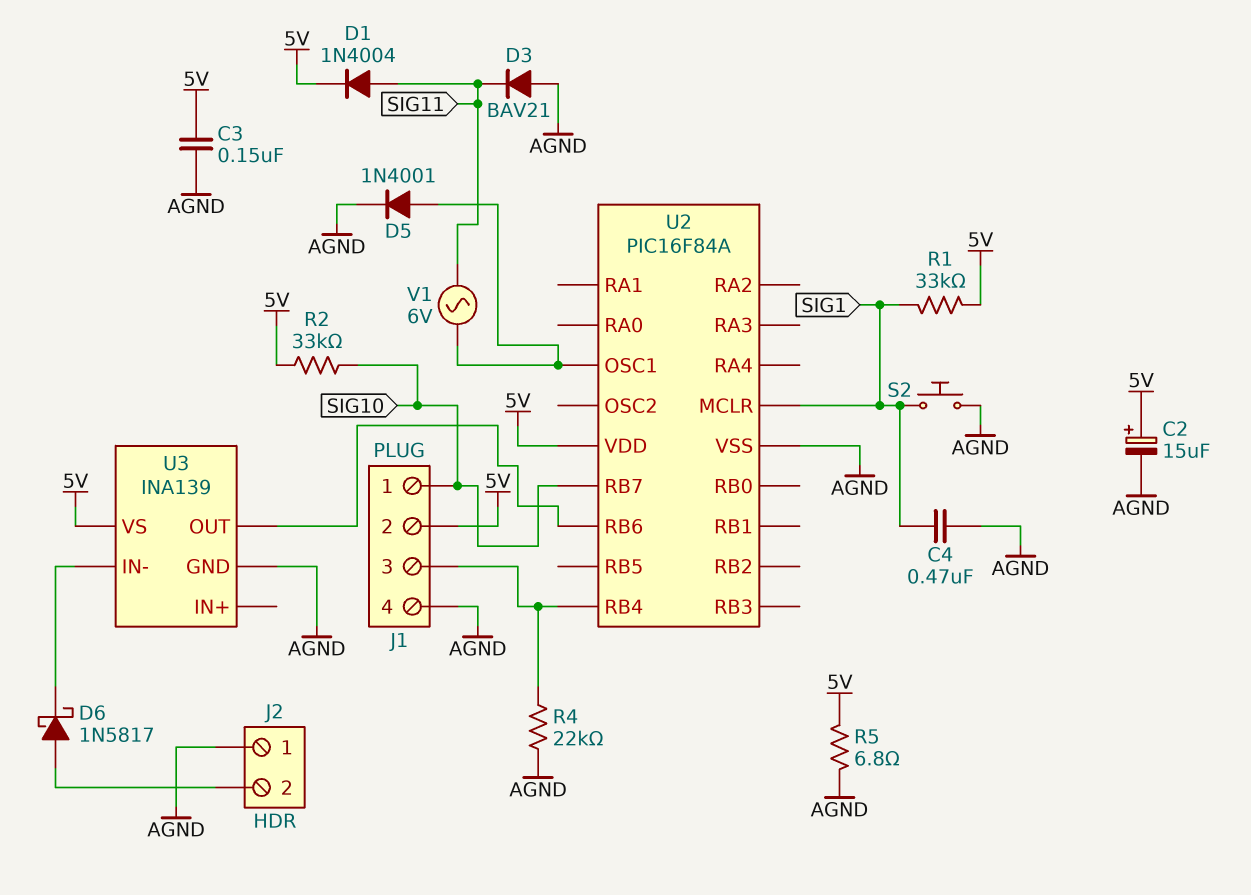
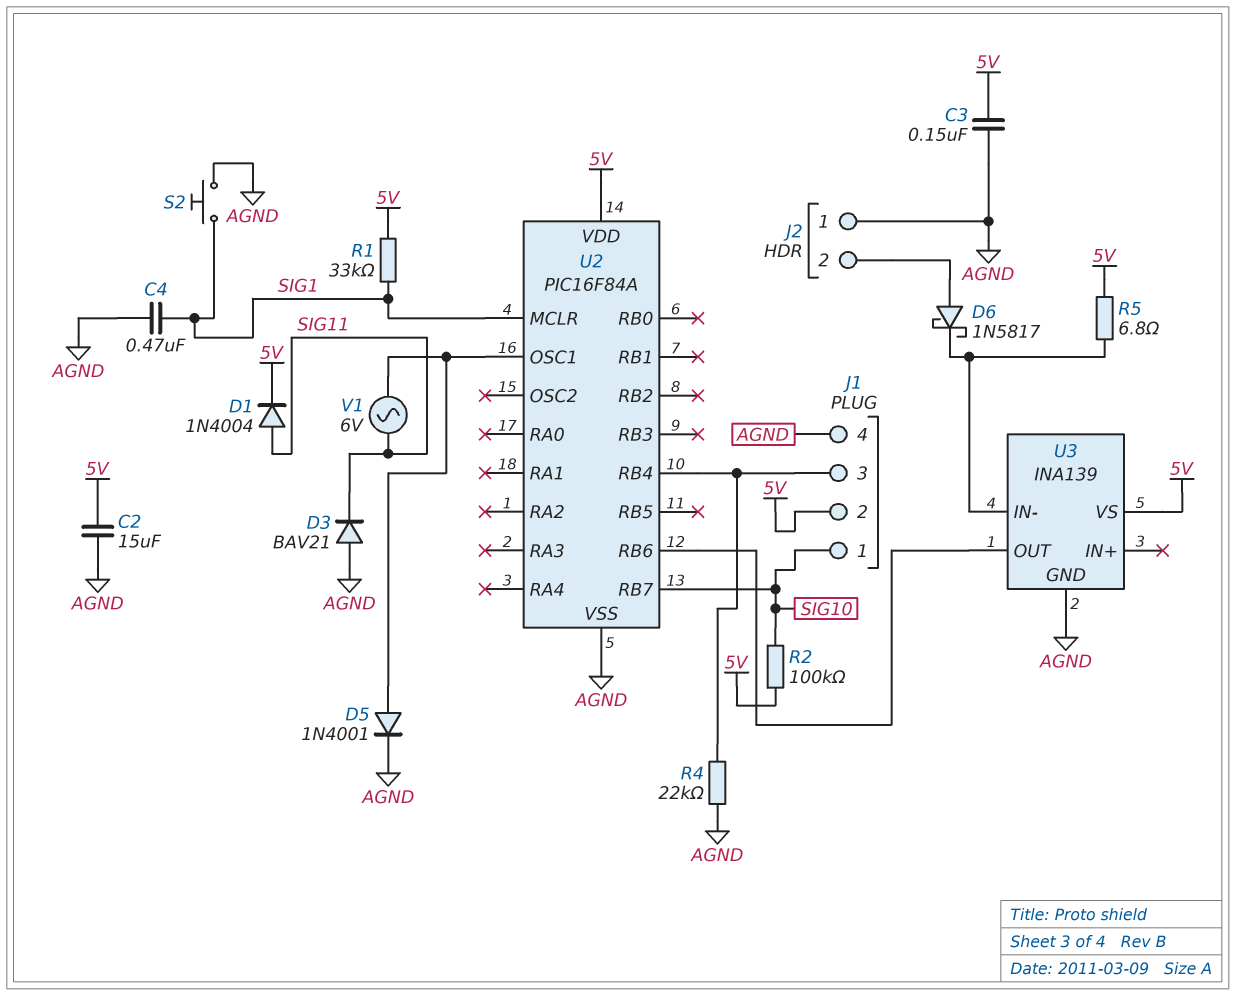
C2: 15uF (plus 5V, minus AGND) -> 15uF (5V, AGND)
R2: 33k (5V, SIG10) -> 100k (5V, SIG10)
R5: 6.8 (5V, AGND) -> 6.8 (5V, U3/IN-)

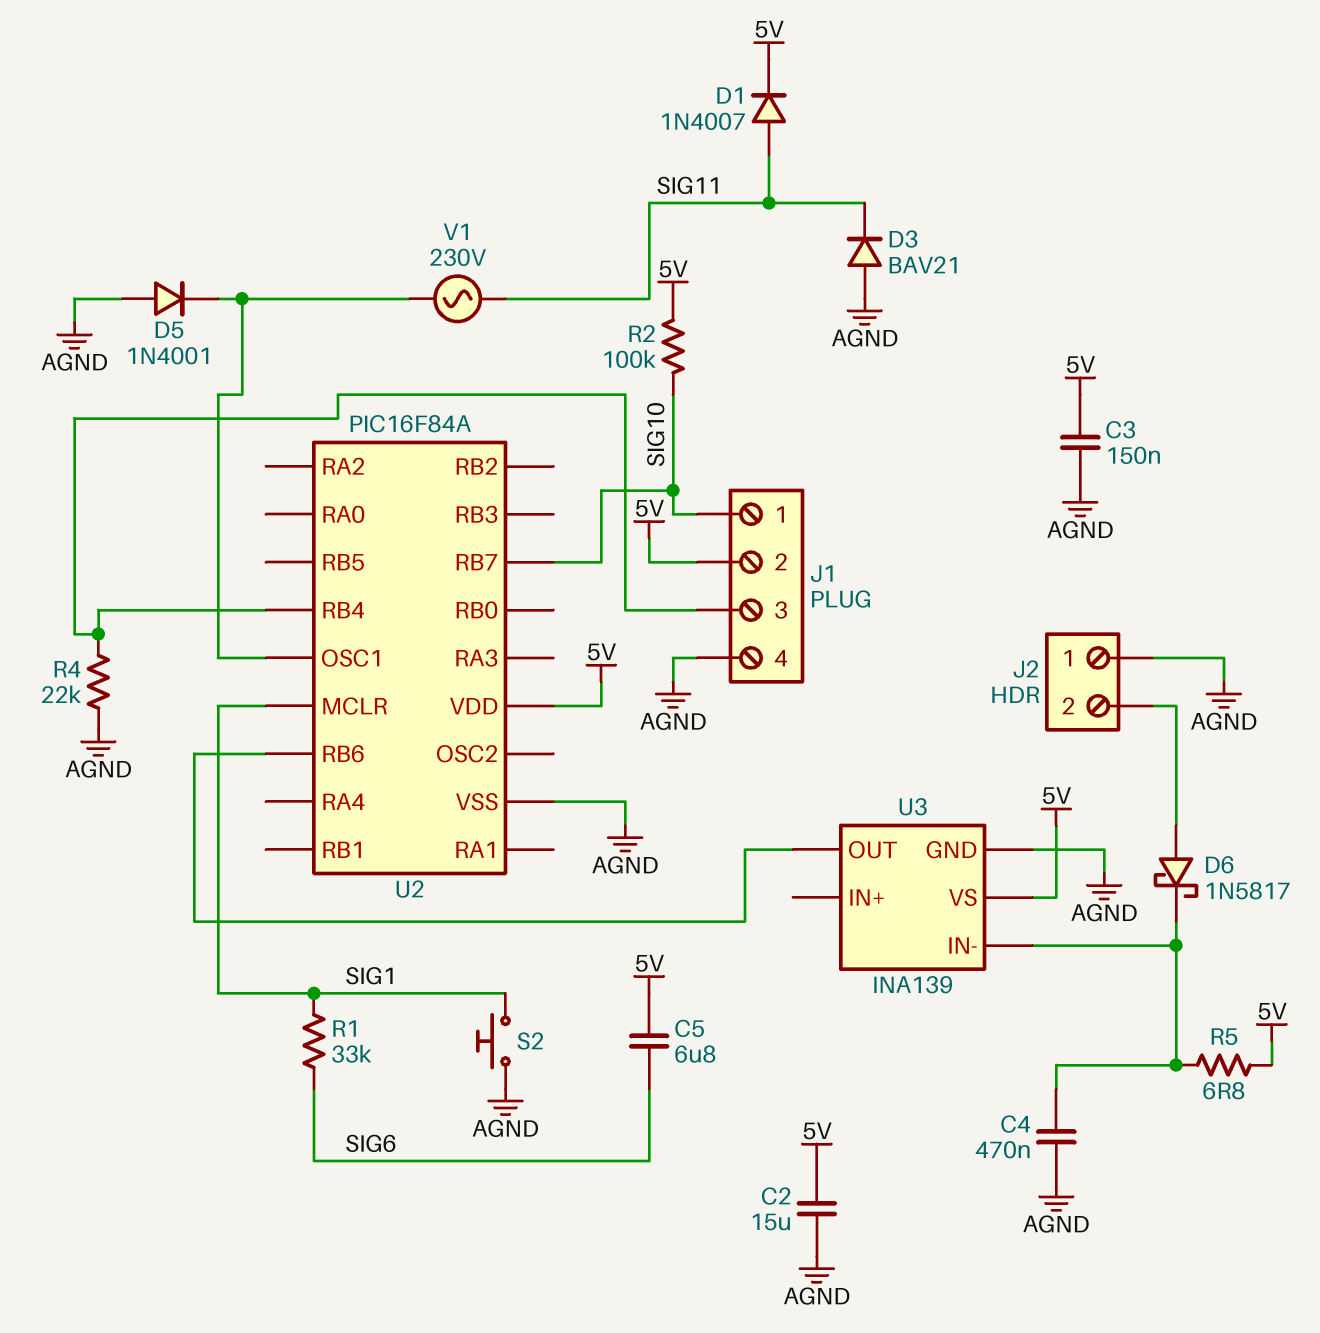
C4: 470nF (AGND, SIG1) -> 470nF (AGND, U3/IN-)
C5: none -> 6.8uF (5V, SIG6)
D1: diode 1N4004 (A SIG11, K 5V) -> diode 1N4007 (A SIG11, K 5V)
D5: diode 1N4001 (A U2/OSC1, K AGND) -> diode 1N4001 (A AGND, K U2/OSC1)
R1: 33k (5V, SIG1) -> 33k (SIG1, SIG6)
V1: AC 6V (SIG11, U2/OSC1) -> AC 230V (SIG11, U2/OSC1)

